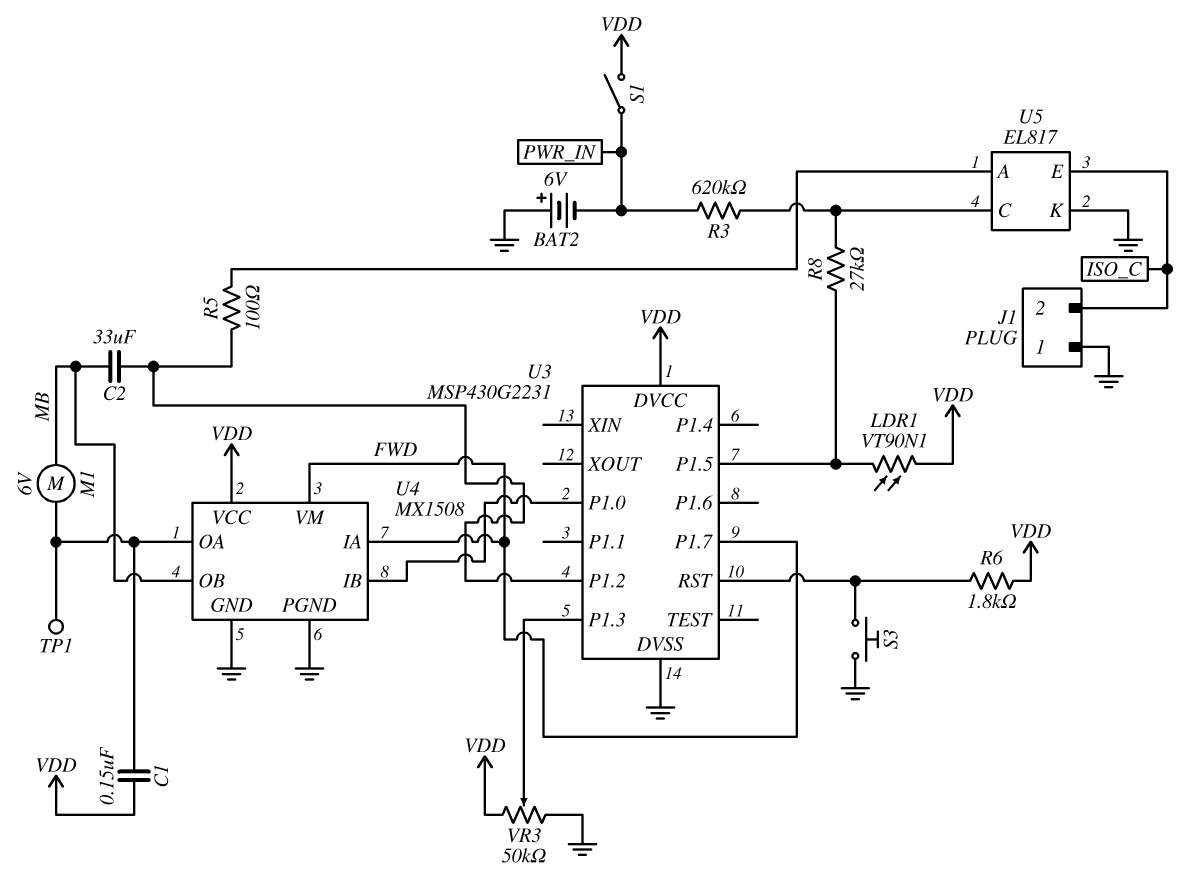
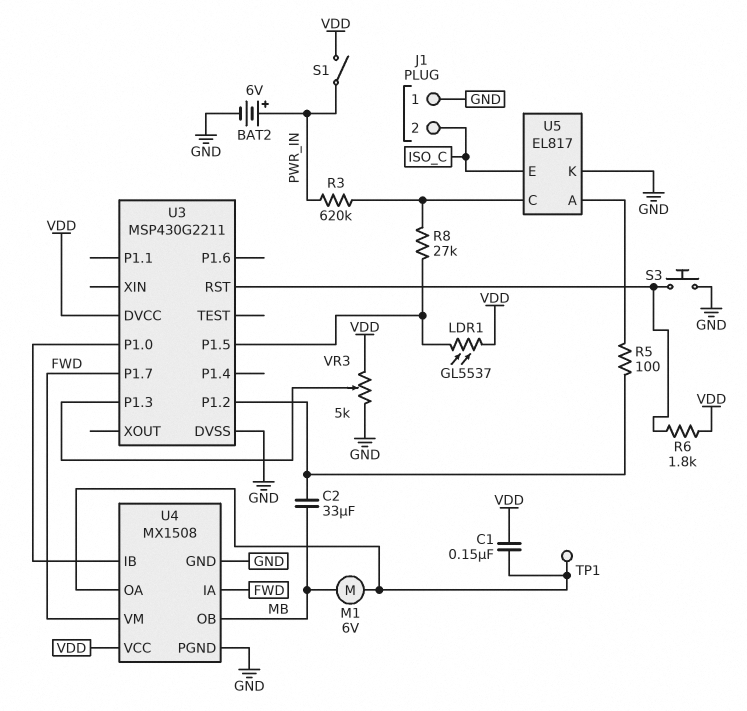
BAT2: 6V (plus GND, minus PWR_IN) -> 6V (plus PWR_IN, minus GND)
LDR1: VT90N1 (U3/P1.5, VDD) -> GL5537 (U3/P1.5, VDD)
U3: MSP430G2231 -> MSP430G2211
VR3: 50k (GND, VDD, wiper U3/P1.3) -> 5k (GND, VDD, wiper U3/P1.3)

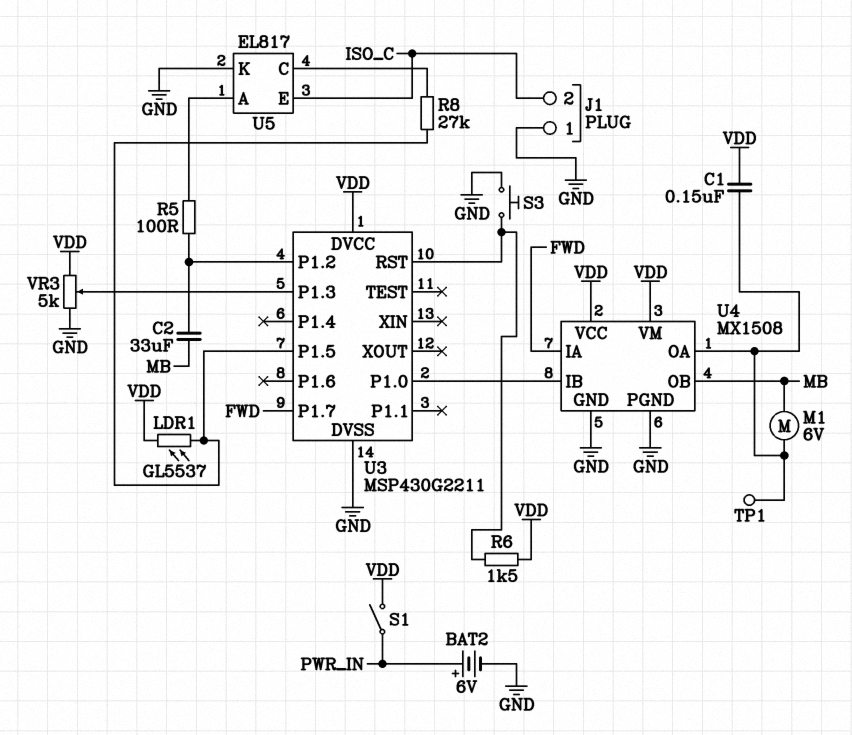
R3: 620k (PWR_IN, U5/C) -> none
R6: 1.8k (U3/RST, VDD) -> 1.5k (U3/RST, VDD)
U4 pin VM: FWD -> VDD

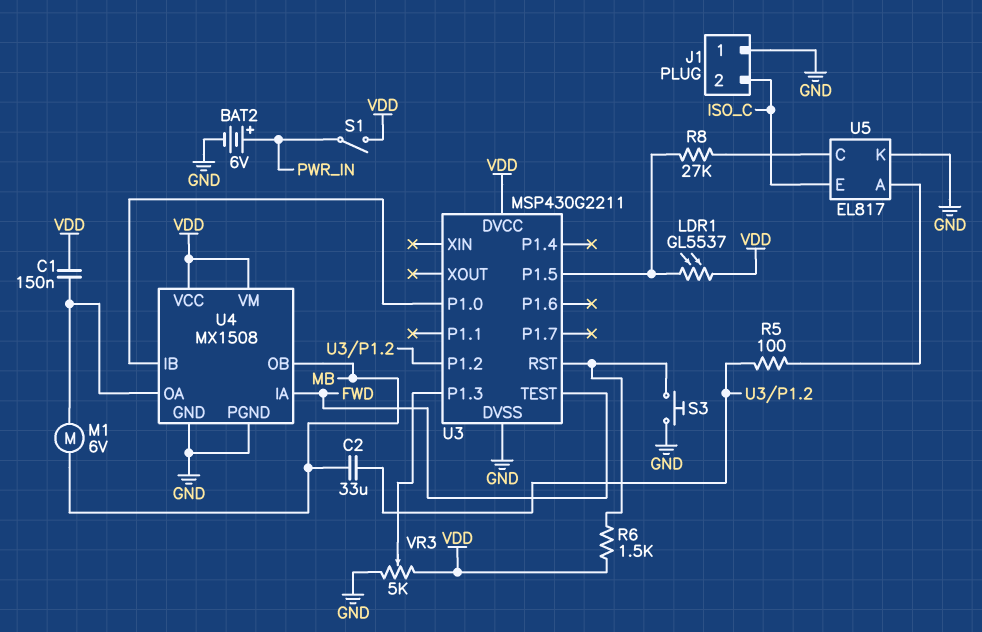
TP1: test point (U4/OA) -> none
U3 pin P1.7: FWD -> none
U3 pin TEST: none -> FWD

